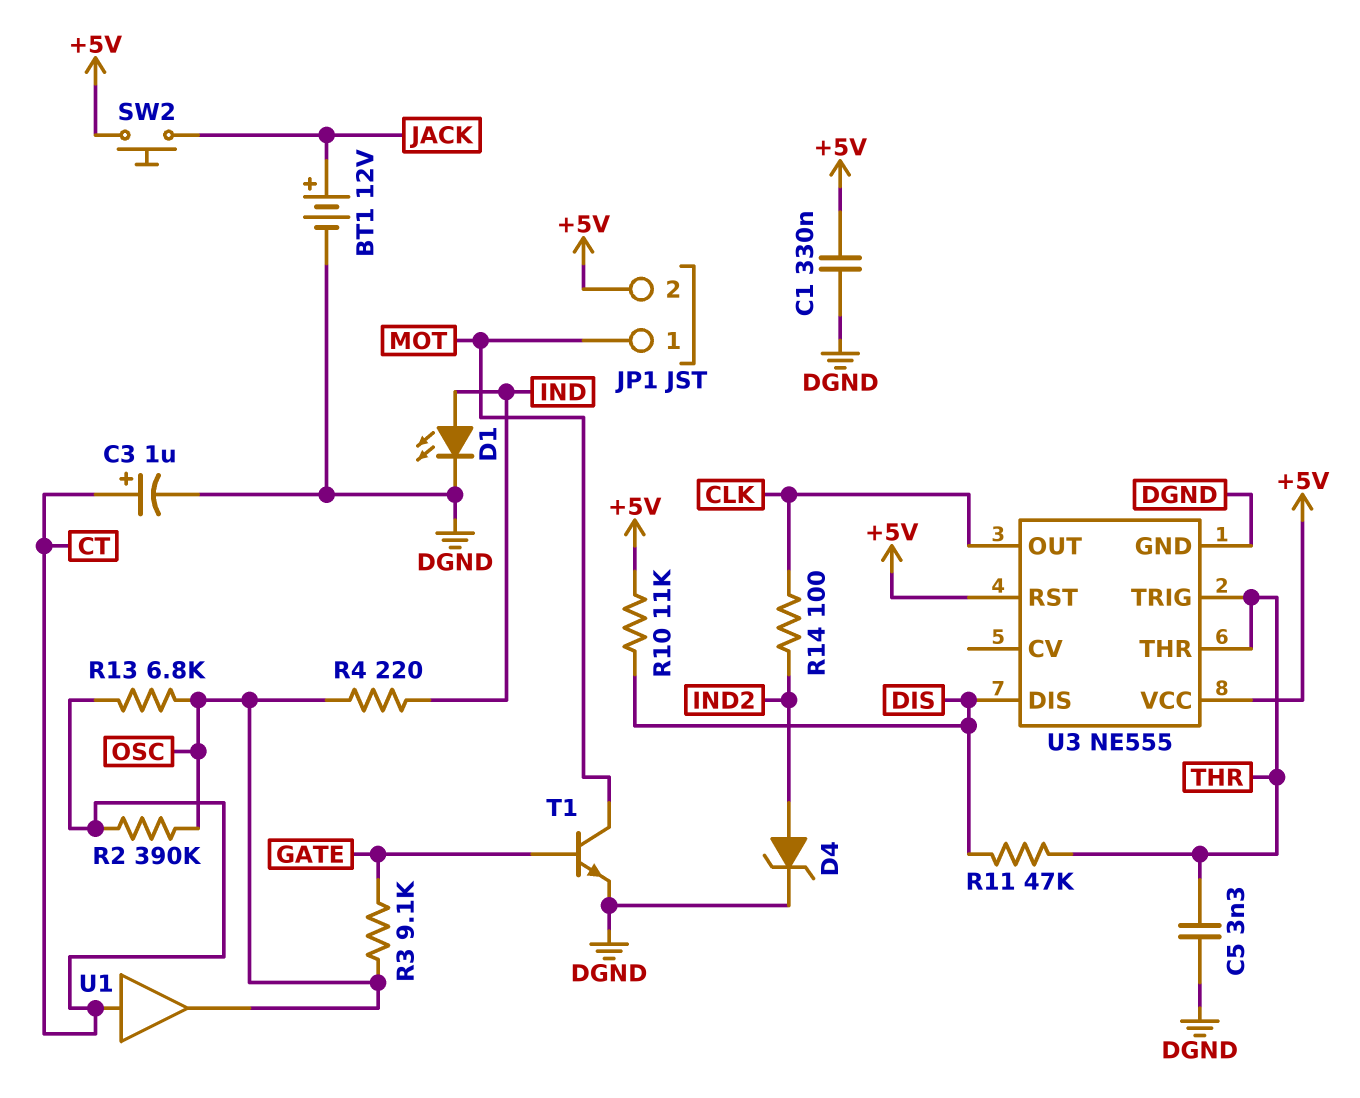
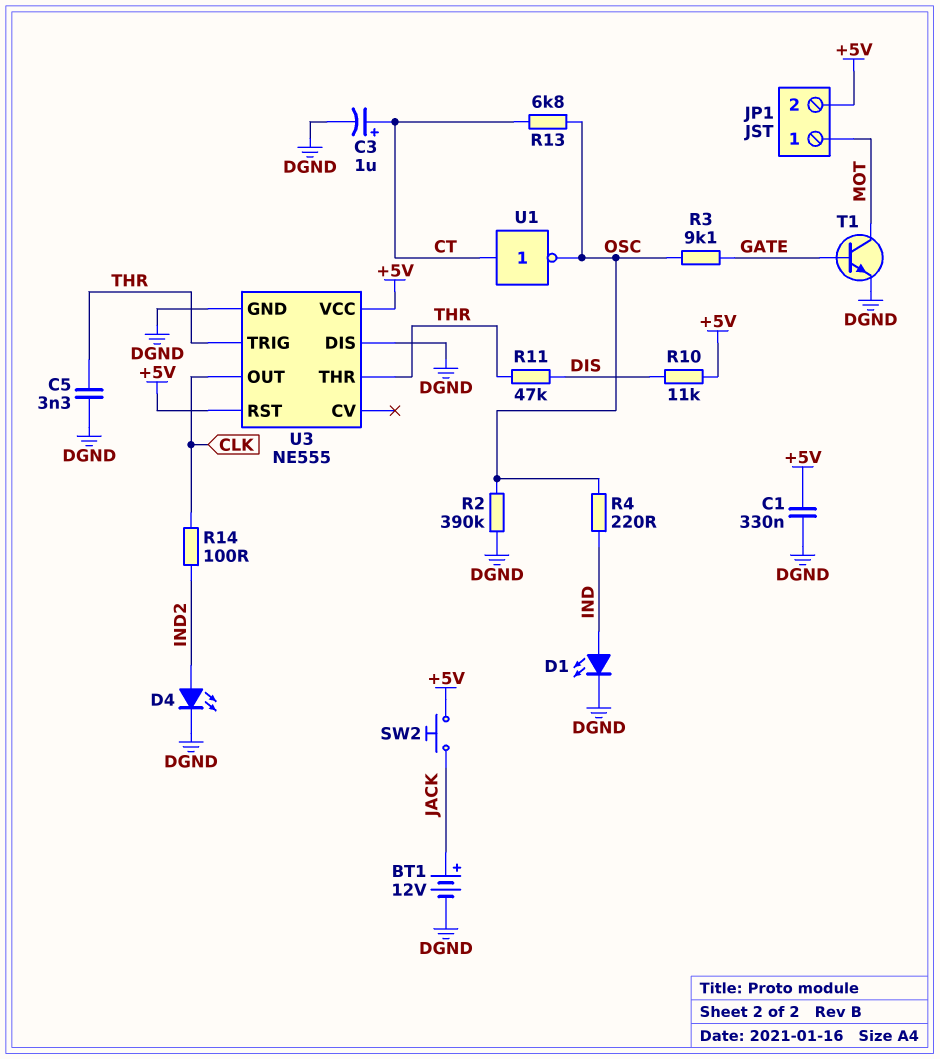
D4: zener (A IND2, K DGND) -> LED (A IND2, K DGND)
R2: 390k (CT, OSC) -> 390k (DGND, OSC)
U1: buffer (in CT, out OSC) -> NOT (in CT, out OSC)
U3 pin DIS: DIS -> DGND

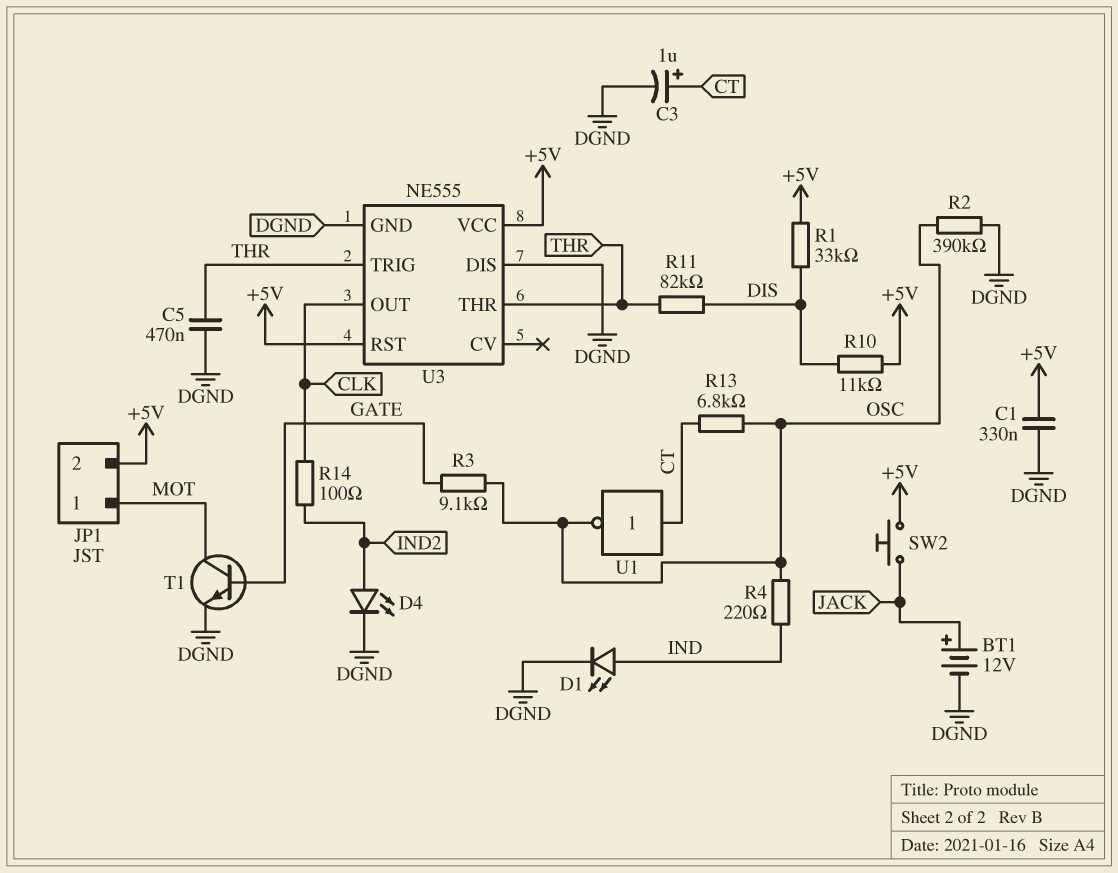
C5: 3.3nF (DGND, THR) -> 470nF (DGND, THR)
R1: none -> 33k (+5V, DIS)
R11: 47k (DIS, THR) -> 82k (DIS, THR)

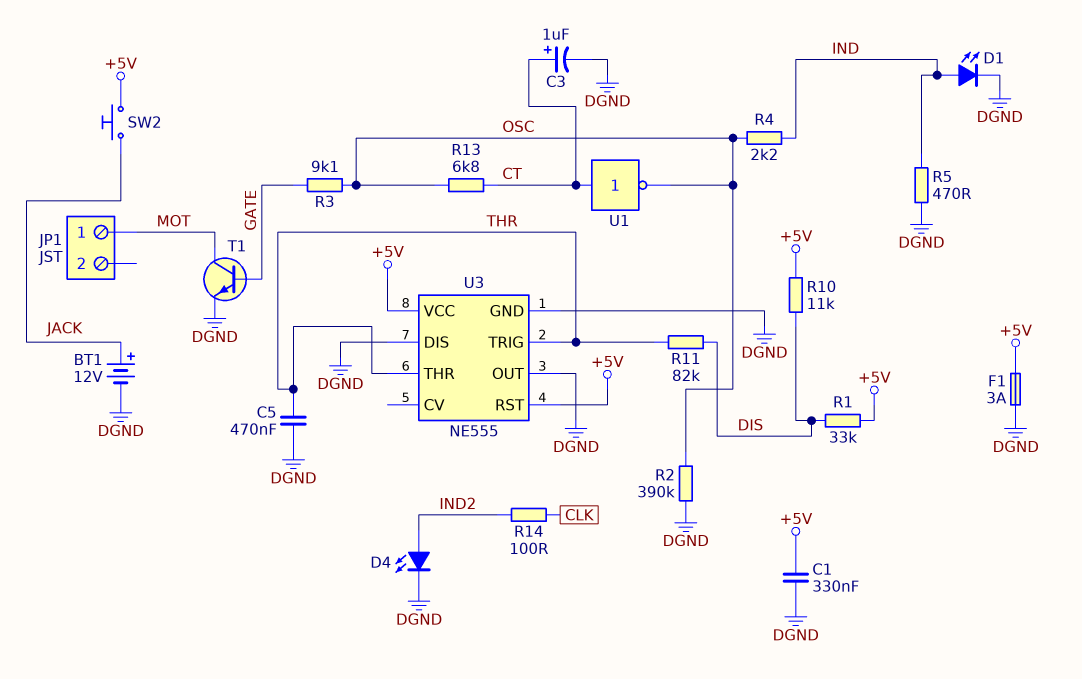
F1: none -> 3A (+5V, DGND)
JP1 pin 2: +5V -> none
R4: 220 (IND, OSC) -> 2.2k (IND, OSC)
R5: none -> 470 (DGND, IND)
U3 pin OUT: CLK -> DGND

